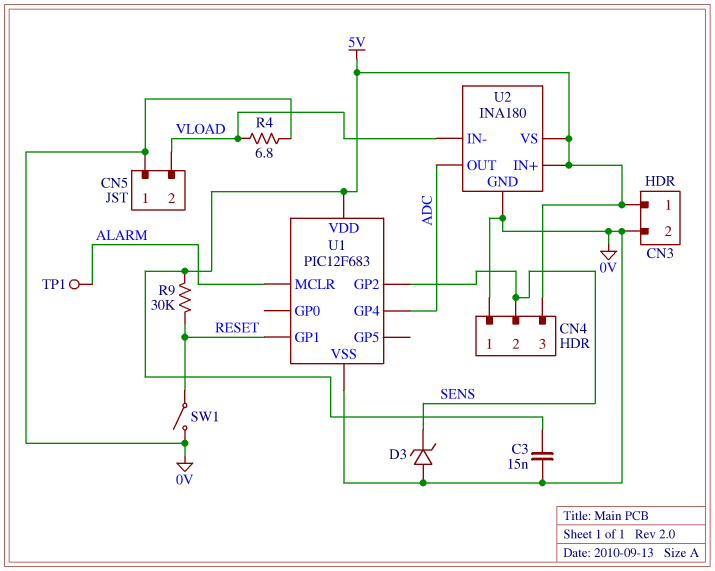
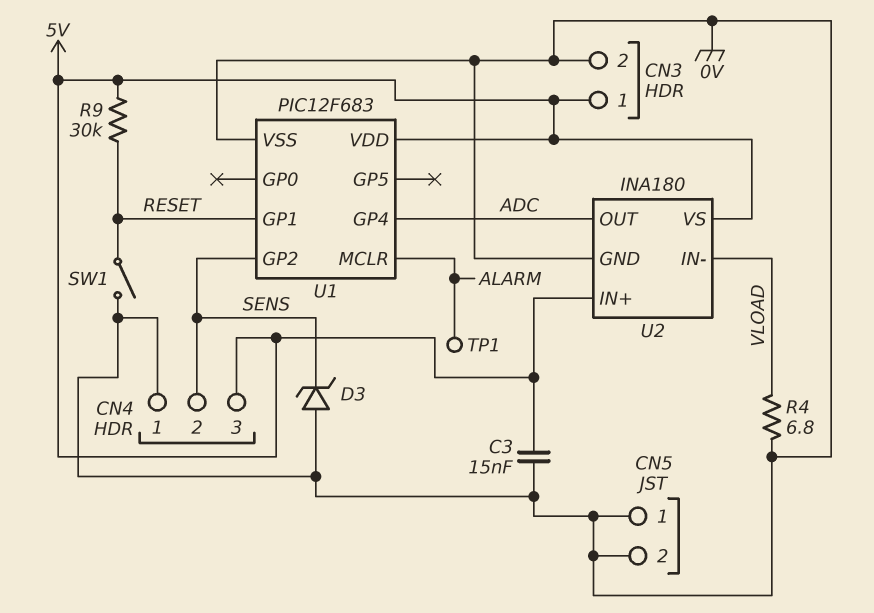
CN5 pin 2: VLOAD -> 0V

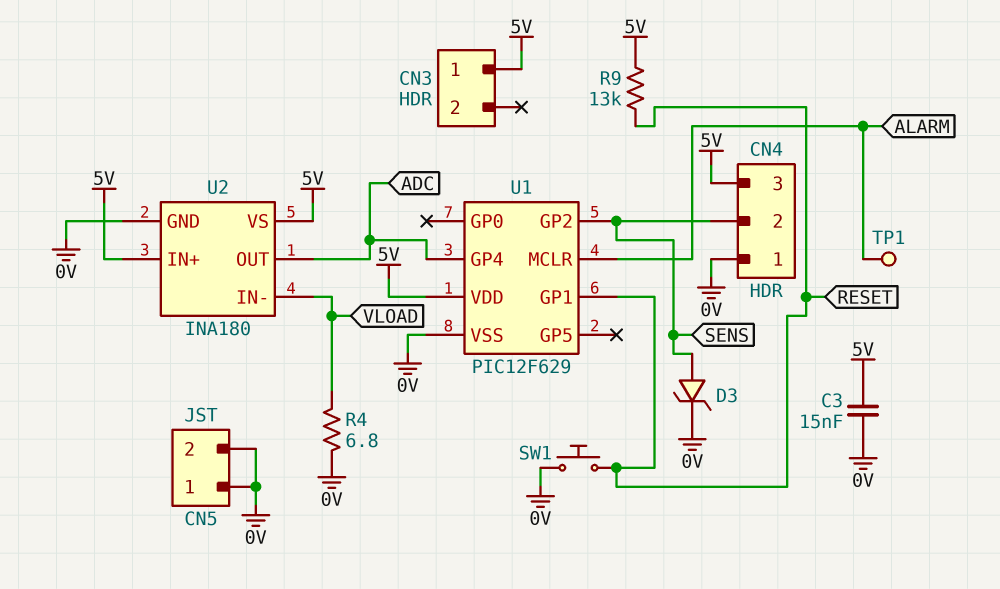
CN3 pin 2: 0V -> none
D3: zener (A 0V, K SENS) -> zener (A SENS, K 0V)
R9: 30k (5V, RESET) -> 13k (5V, RESET)
SW1: switch (0V, RESET) -> button (0V, RESET)
U1: PIC12F683 -> PIC12F629

